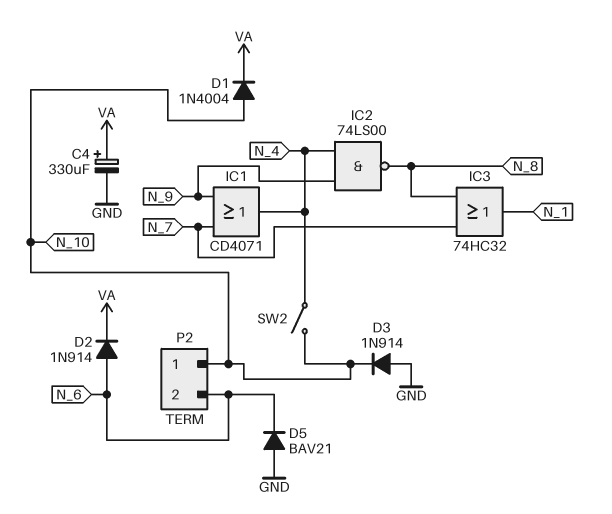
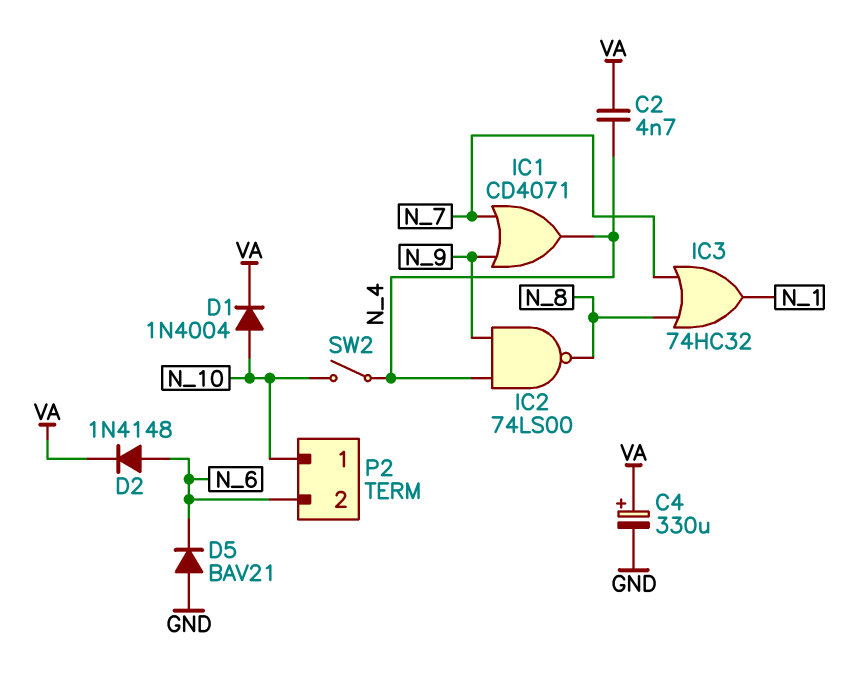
C2: none -> 4.7nF (N_4, VA)
D2: diode 1N914 (A N_6, K VA) -> diode 1N4148 (A N_6, K VA)
D3: diode 1N914 (A GND, K N_10) -> none

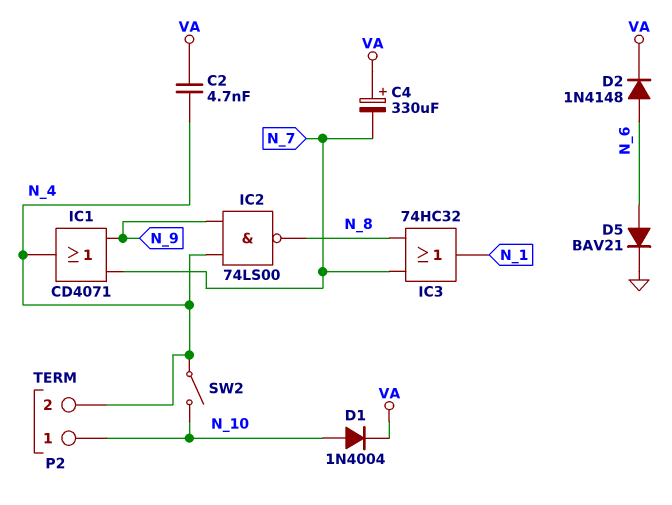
C4: 330uF (plus VA, minus GND) -> 330uF (plus VA, minus N_7)
D5: diode BAV21 (A GND, K N_6) -> diode BAV21 (A N_6, K GND)
P2 pin 2: N_6 -> N_4

